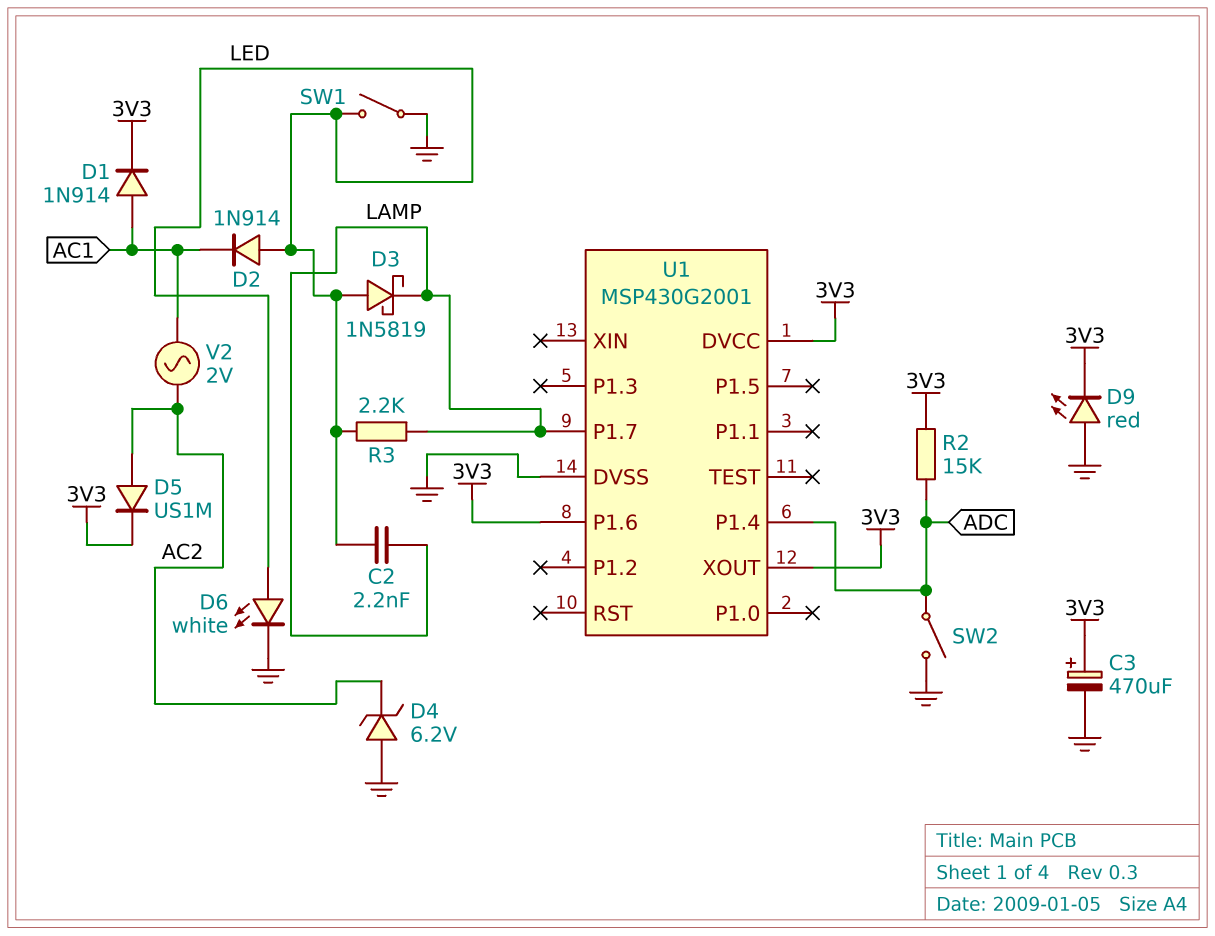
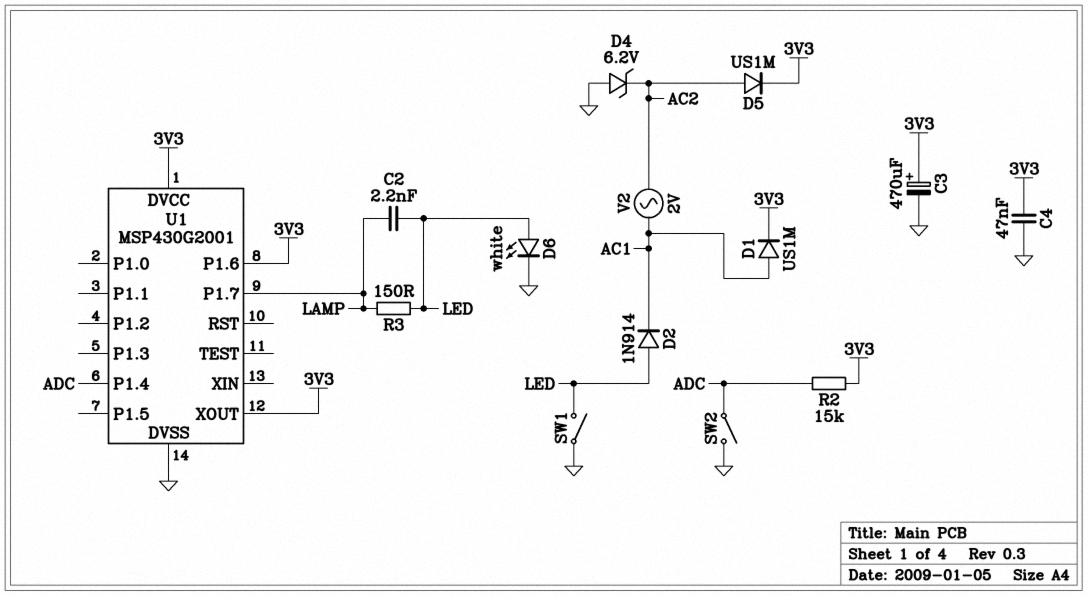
C4: none -> 47nF (3V3, GND)
D1: diode 1N914 (A AC1, K 3V3) -> diode US1M (A AC1, K 3V3)
D3: schottky 1N5819 (A LED, K LAMP) -> none
D9: LED red (A GND, K 3V3) -> none
R3: 2.2k (LAMP, LED) -> 150 (LAMP, LED)

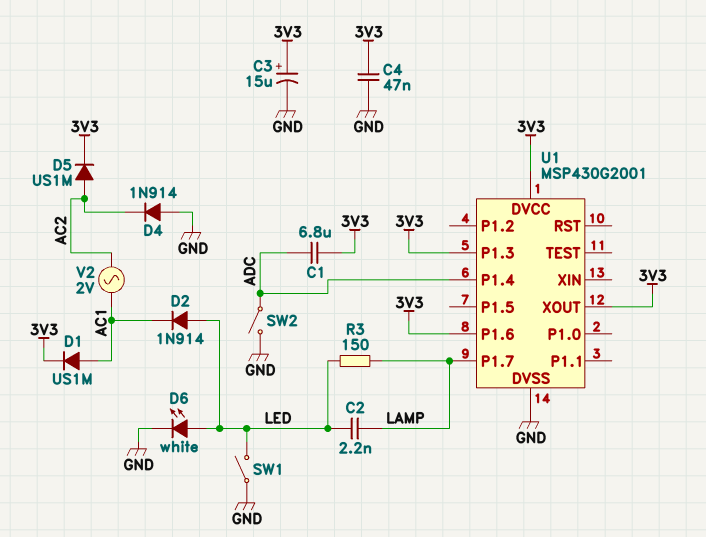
C1: none -> 6.8uF (3V3, ADC)
C3: 470uF (plus 3V3, minus GND) -> 15uF (plus 3V3, minus GND)
D4: zener 6.2V (A GND, K AC2) -> diode 1N914 (A GND, K AC2)
R2: 15k (3V3, ADC) -> none
U1 pin P1.3: none -> 3V3

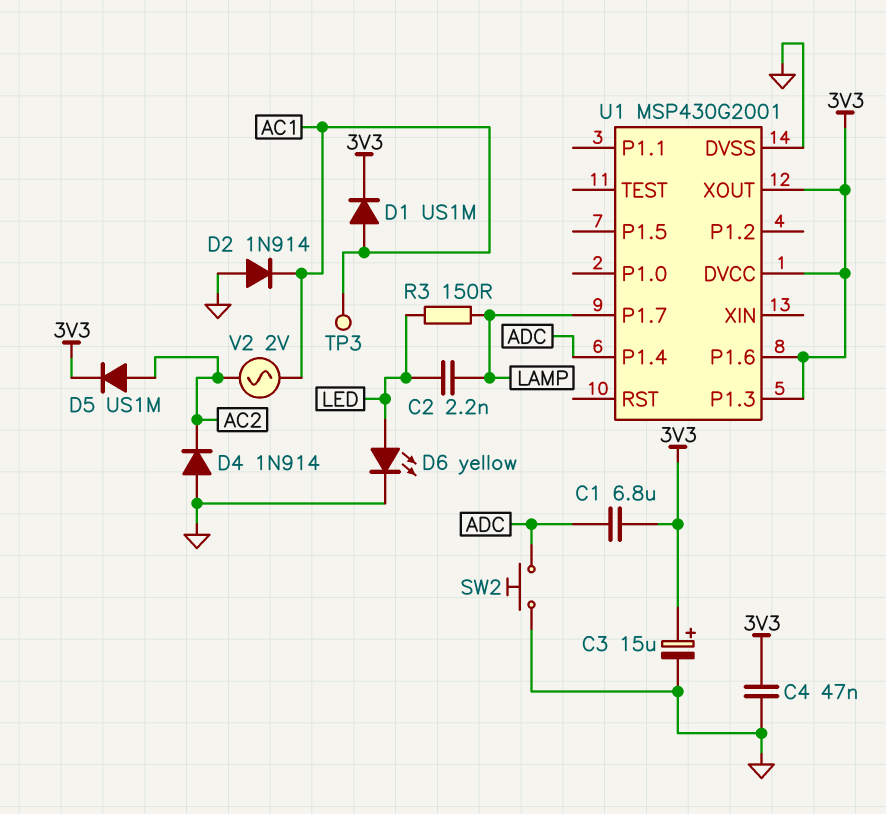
D2: diode 1N914 (A LED, K AC1) -> diode 1N914 (A GND, K AC1)
D6: LED white (A LED, K GND) -> LED yellow (A LED, K GND)
SW1: switch (GND, LED) -> none
SW2: switch (ADC, GND) -> button (ADC, GND)
TP3: none -> test point (AC1)

